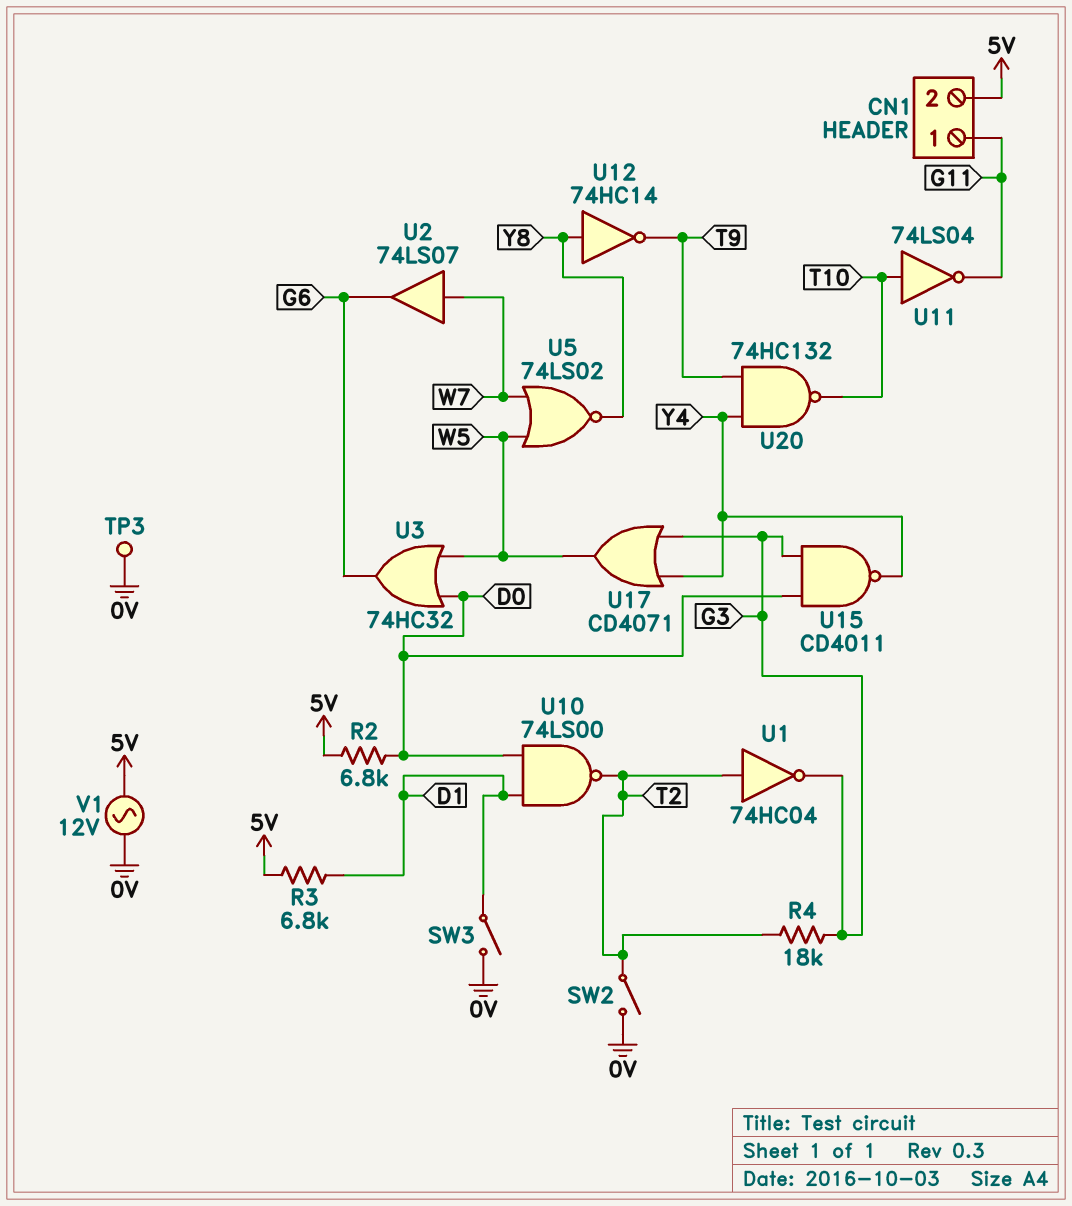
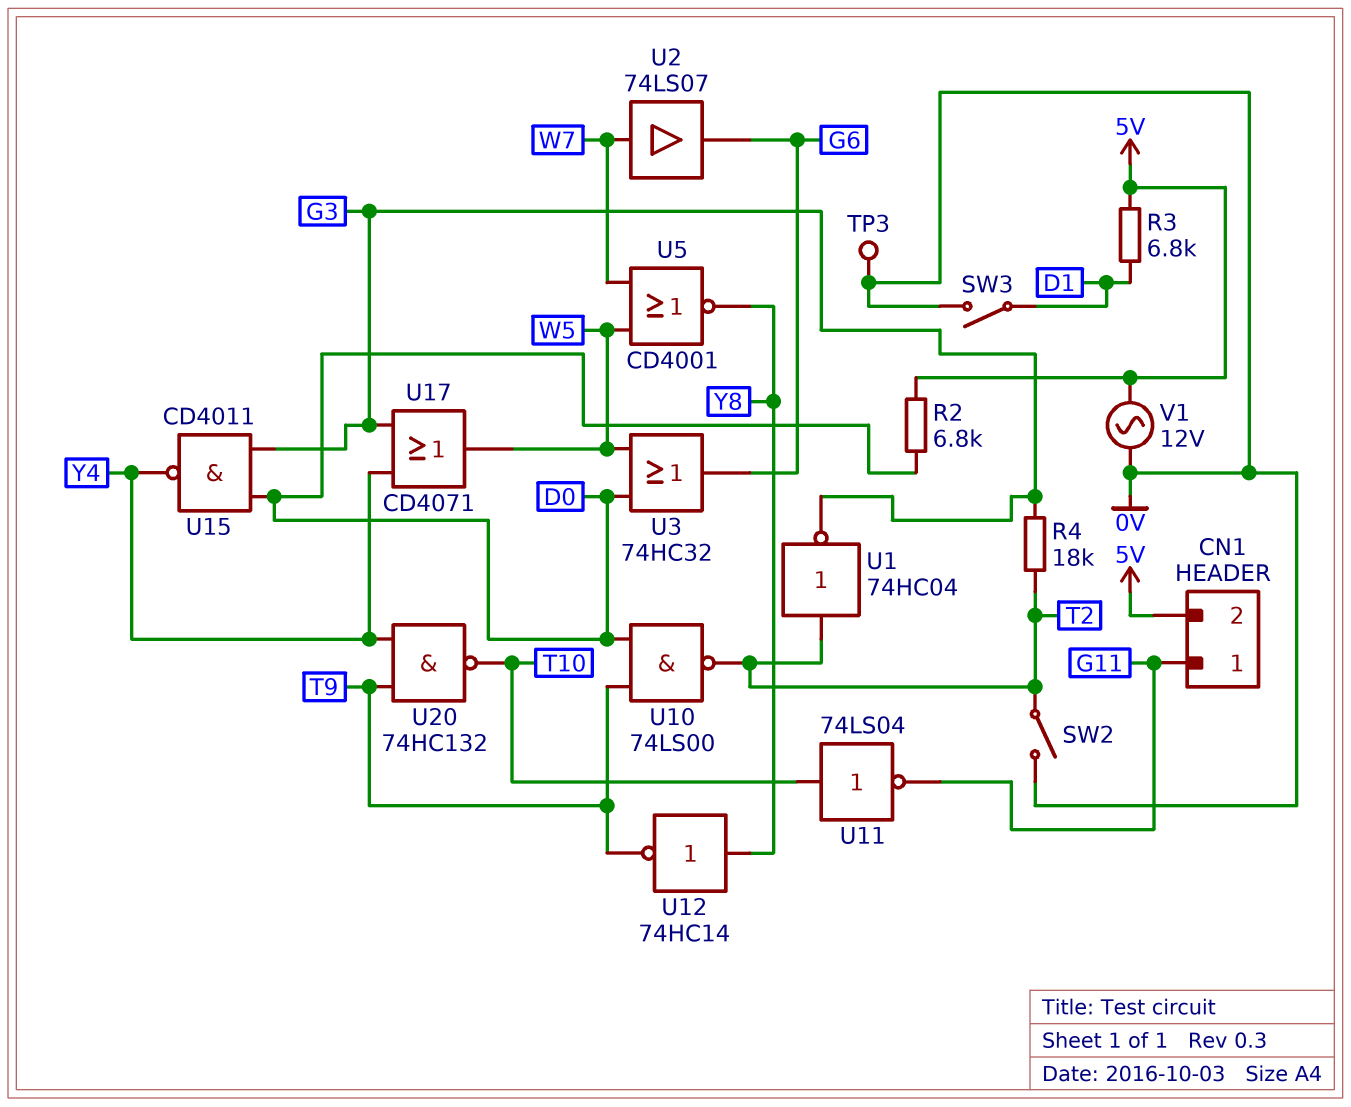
U5: NOR 74LS02 (in W5, in W7, out Y8) -> NOR CD4001 (in W5, in W7, out Y8)
U10: NAND 74LS00 (in D0, in D1, out T2) -> NAND 74LS00 (in D0, in T9, out T2)

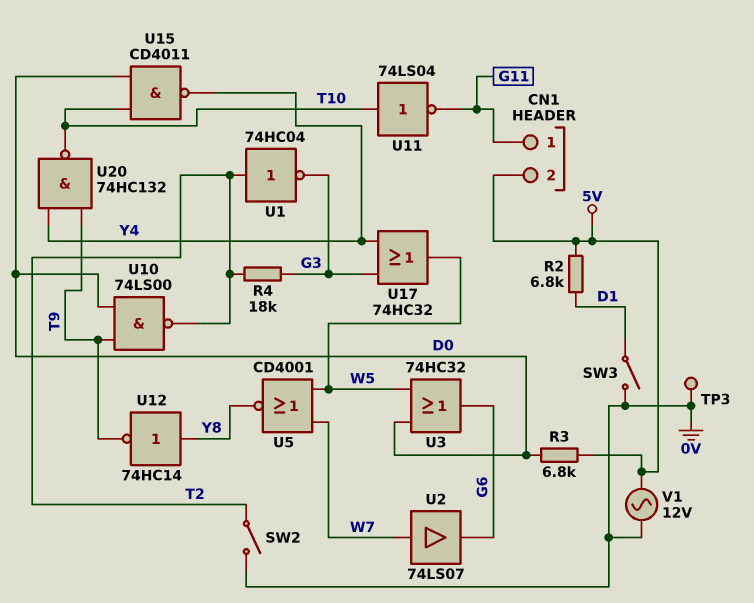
R2: 6.8k (5V, D0) -> 6.8k (5V, D1)
R3: 6.8k (5V, D1) -> 6.8k (5V, D0)
U15: NAND CD4011 (in D0, in G3, out Y4) -> NAND CD4011 (in D0, in T10, out Y4)
U17: OR CD4071 (in G3, in Y4, out W5) -> OR 74HC32 (in G3, in Y4, out W5)

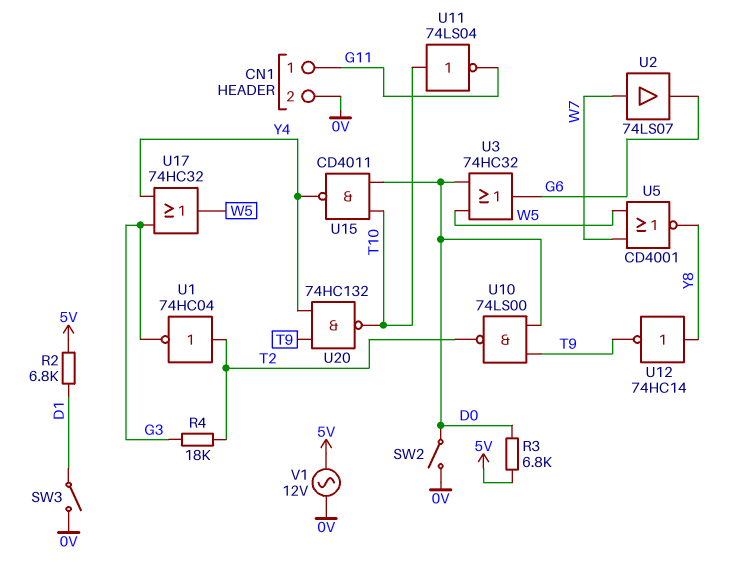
CN1 pin 2: 5V -> 0V
SW2: switch (0V, T2) -> switch (0V, D0)
TP3: test point (0V) -> none

